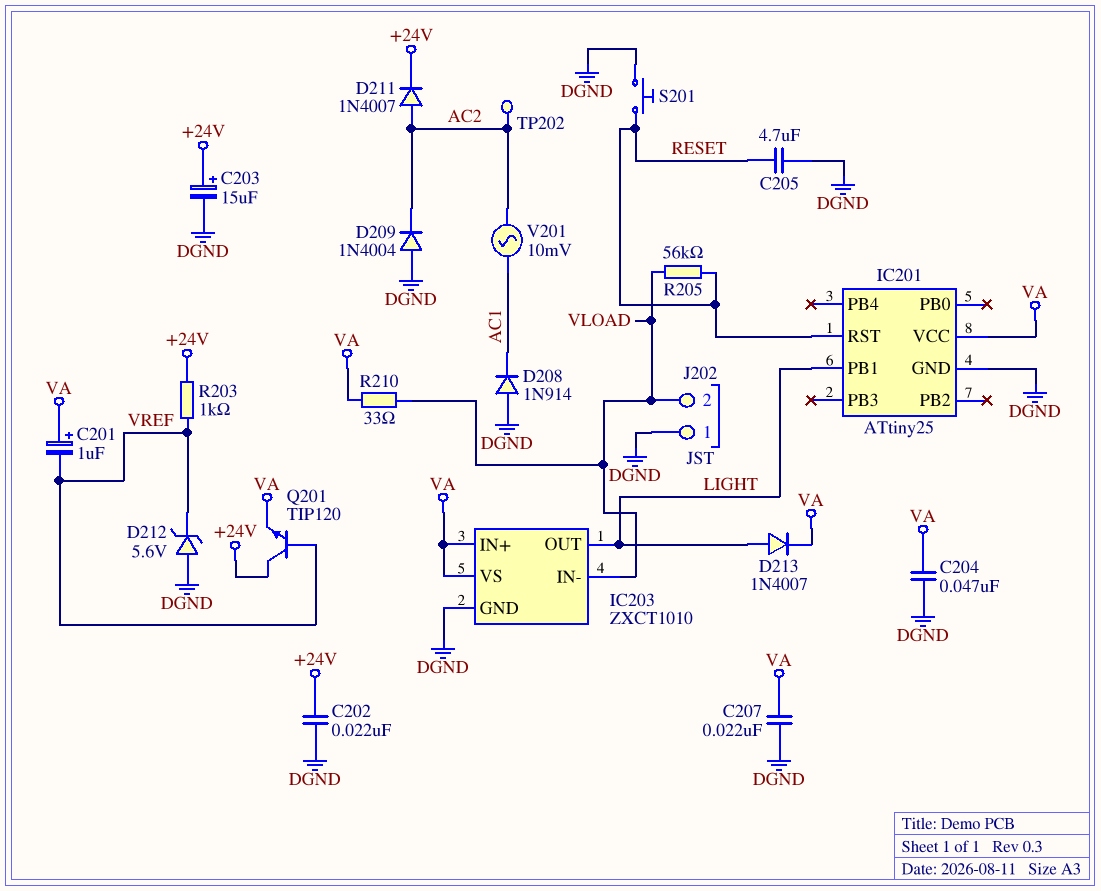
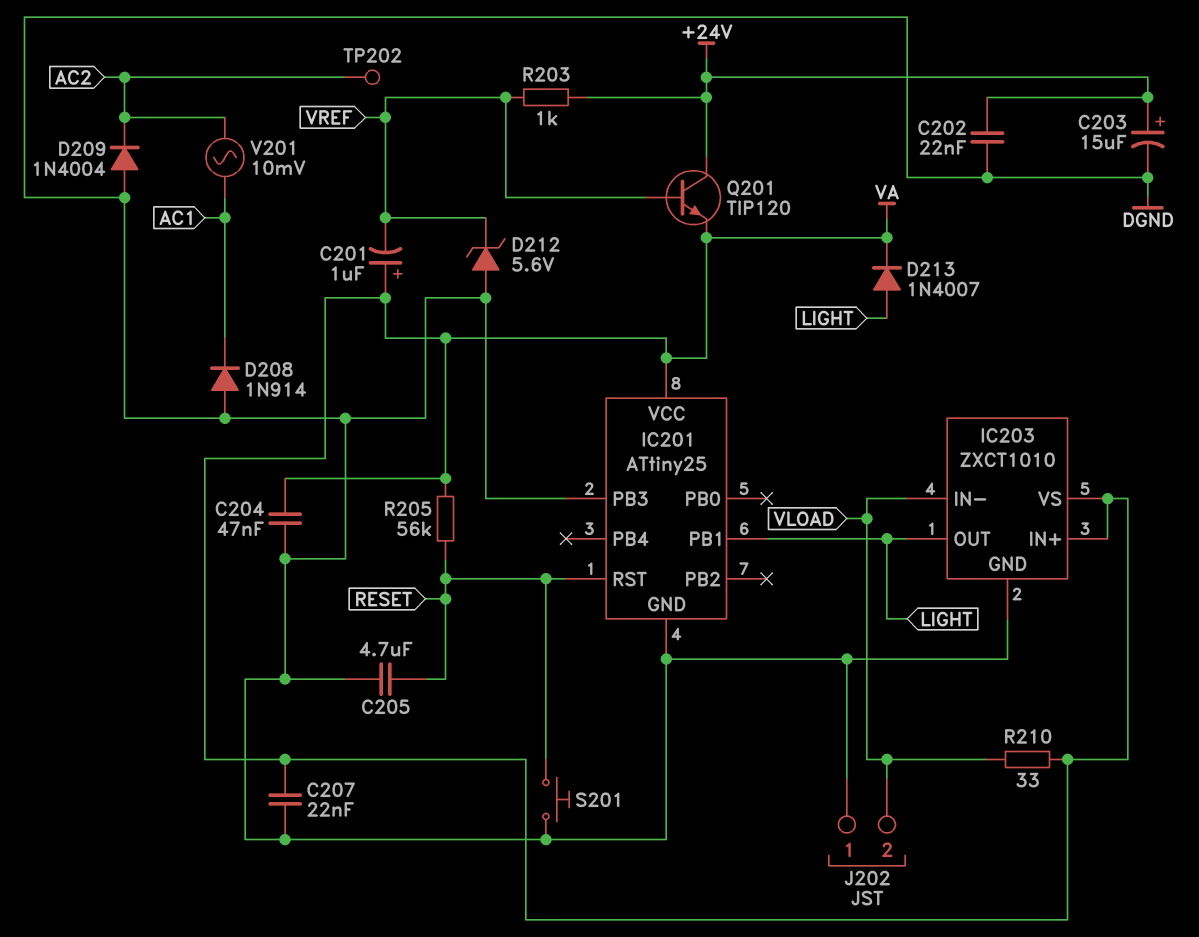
D211: diode 1N4007 (A AC2, K +24V) -> none
IC201 pin PB3: none -> DGND
R205: 56k (RESET, VLOAD) -> 56k (RESET, VA)

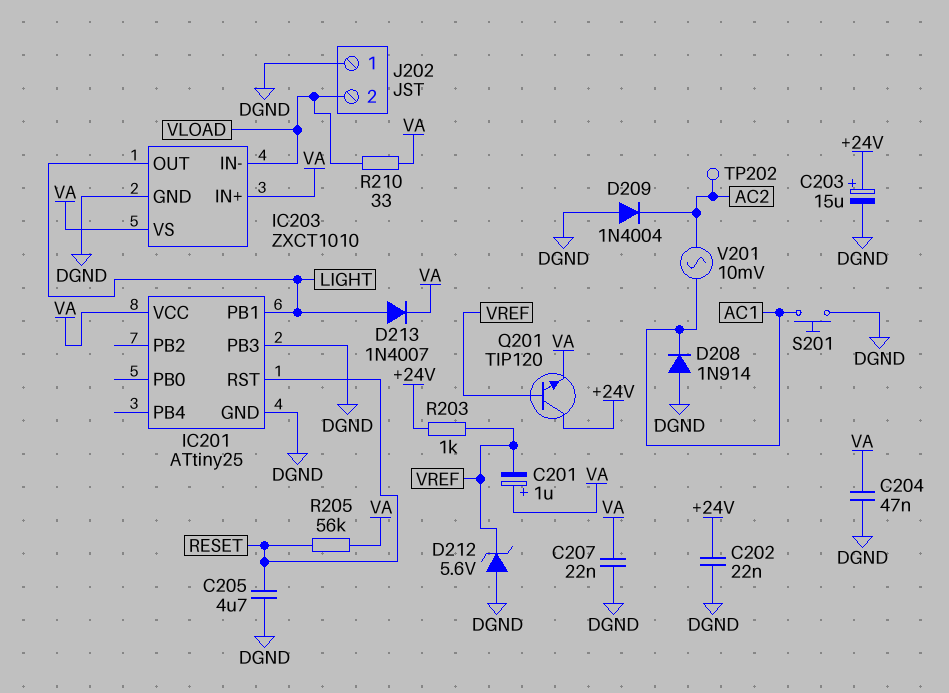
S201: button (DGND, RESET) -> button (AC1, DGND)

